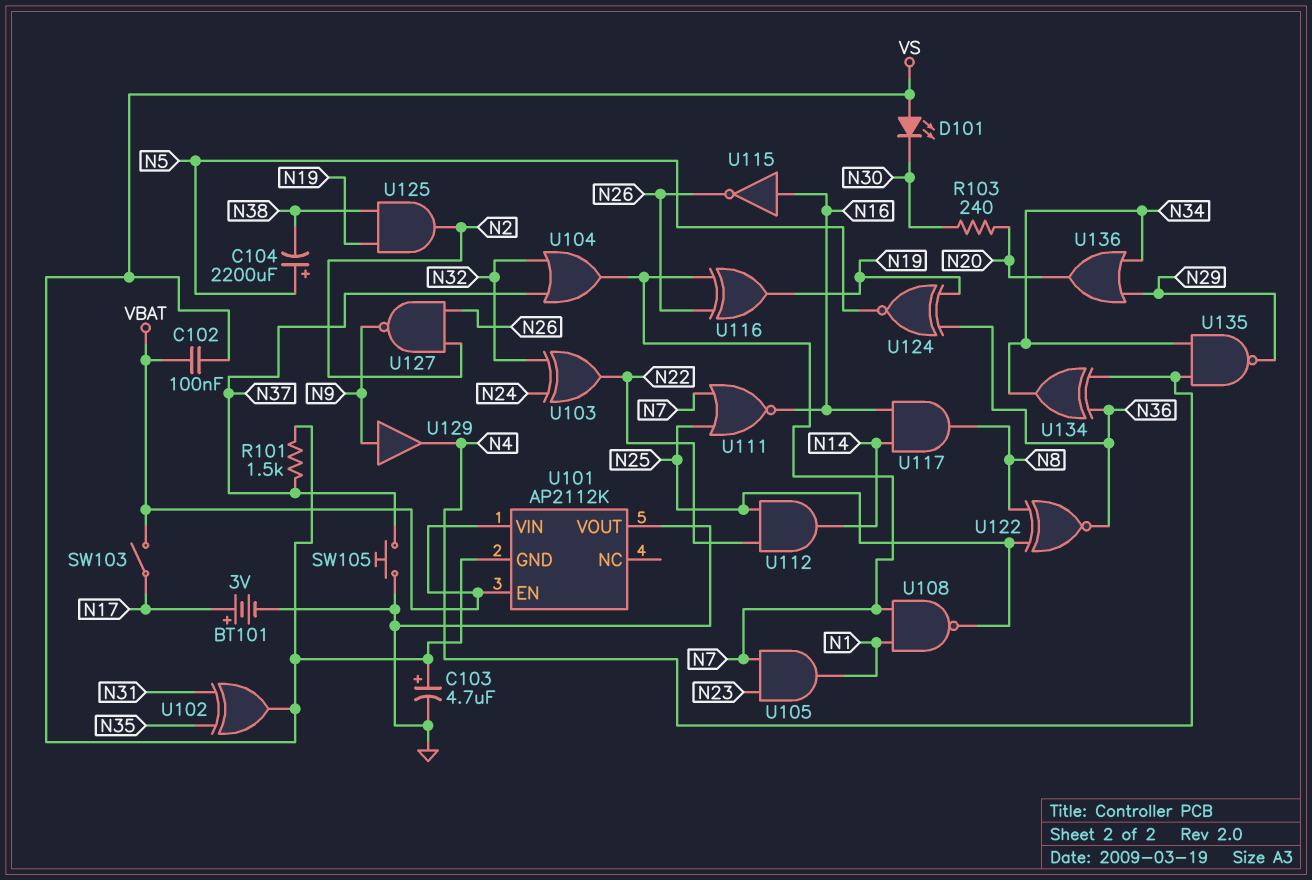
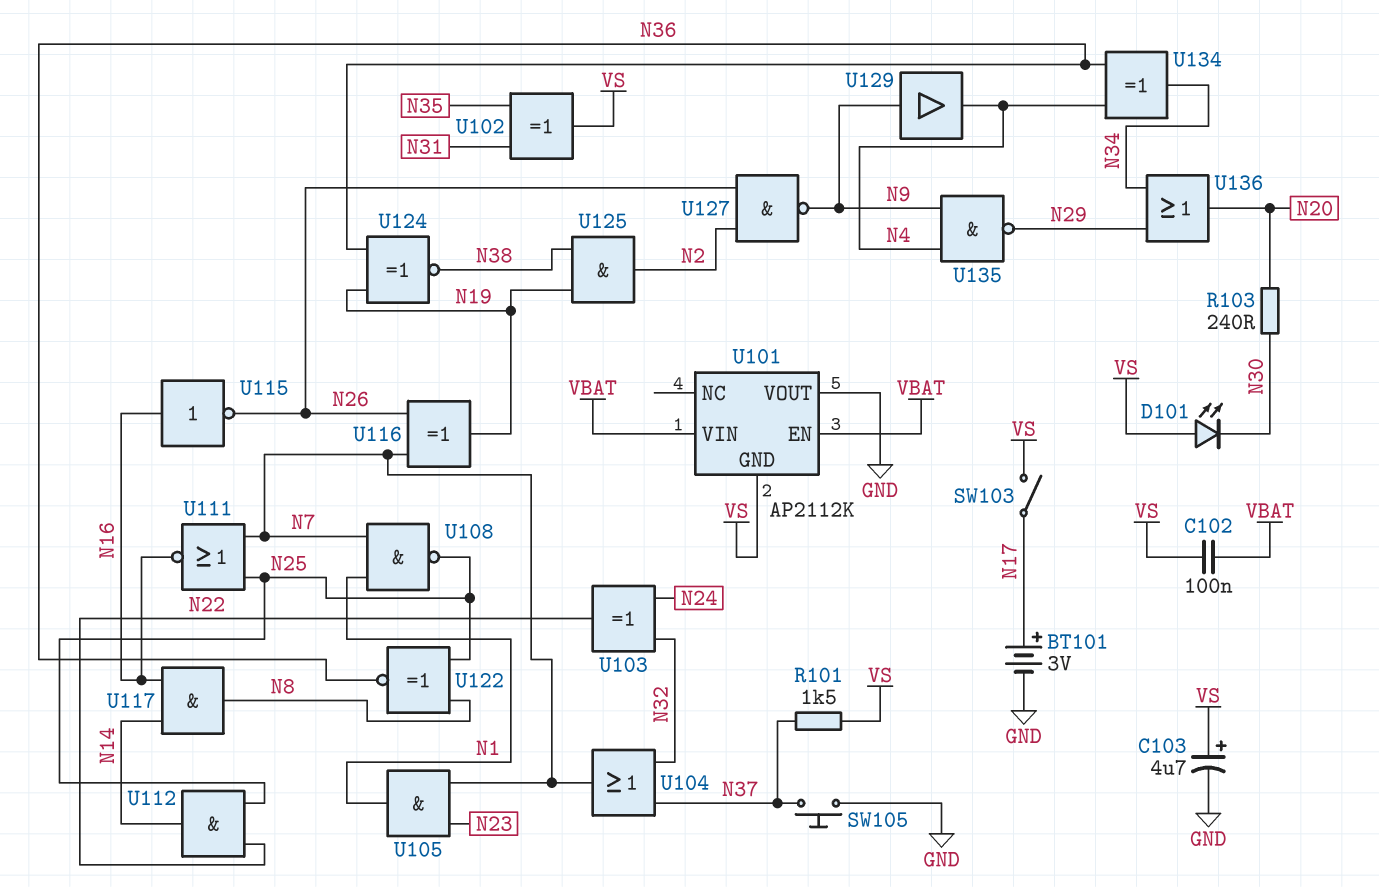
C104: 2200uF (plus N5, minus N38) -> none
SW103: switch (N17, VBAT) -> switch (N17, VS)
U124: XNOR (in N19, in N36, out N5) -> XNOR (in N19, in N36, out N38)
U135: NAND (in N4, in N34, out N29) -> NAND (in N4, in N9, out N29)

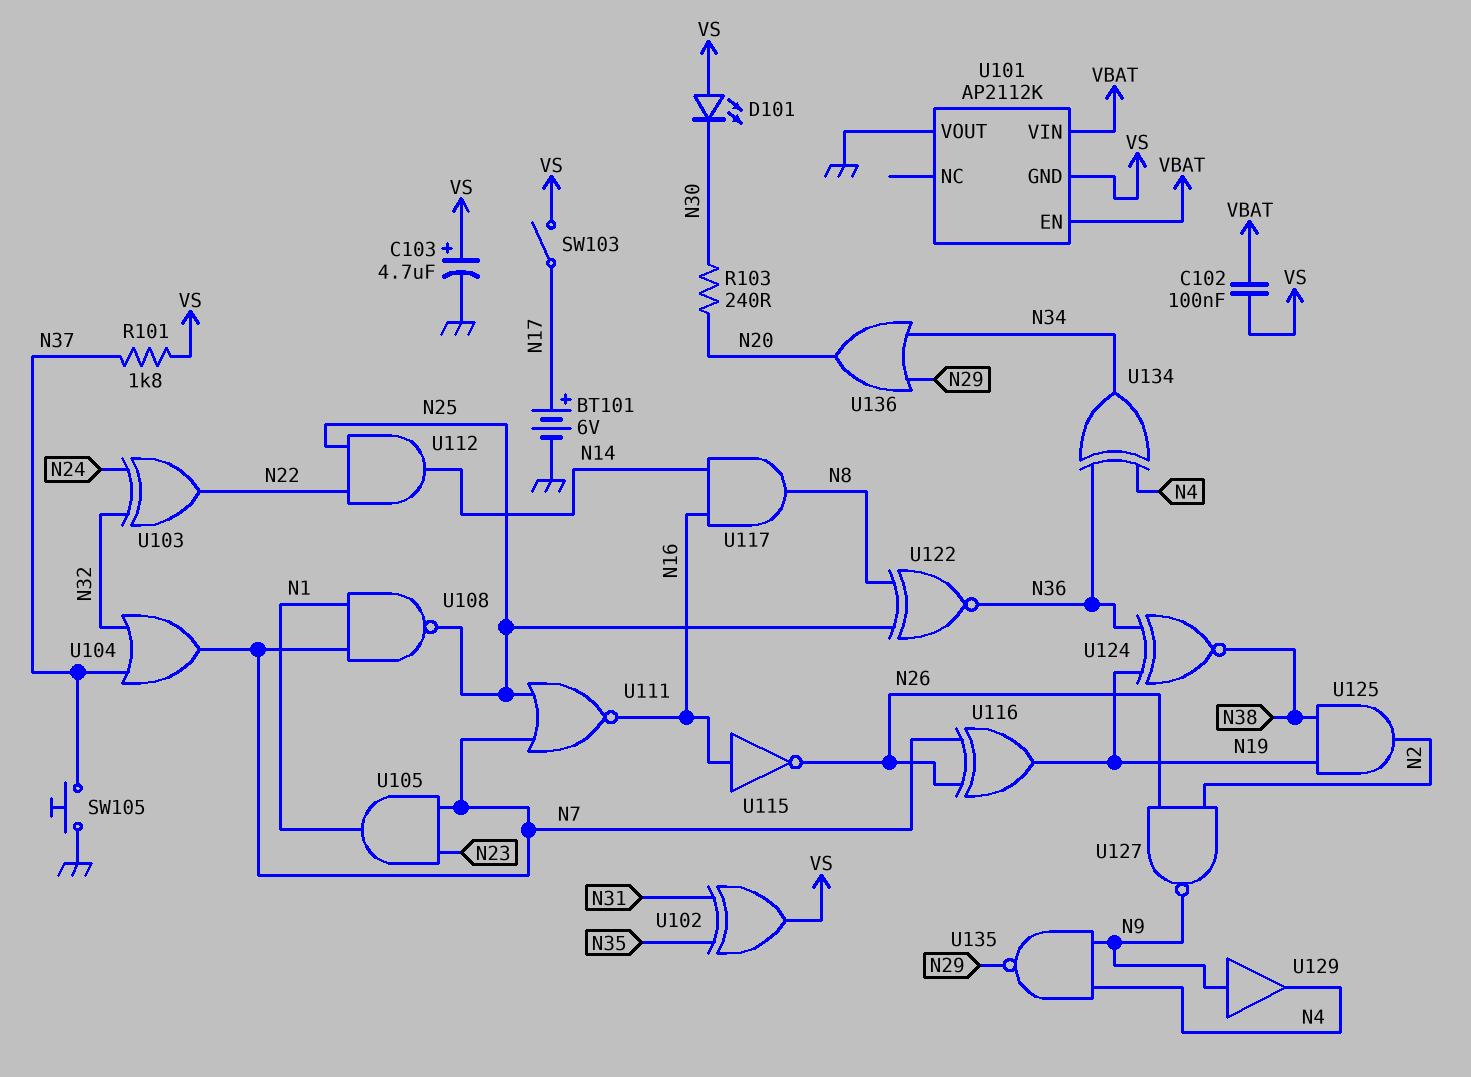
BT101: 3V (plus N17, minus GND) -> 6V (plus N17, minus GND)
R101: 1.5k (N37, VS) -> 1.8k (N37, VS)

